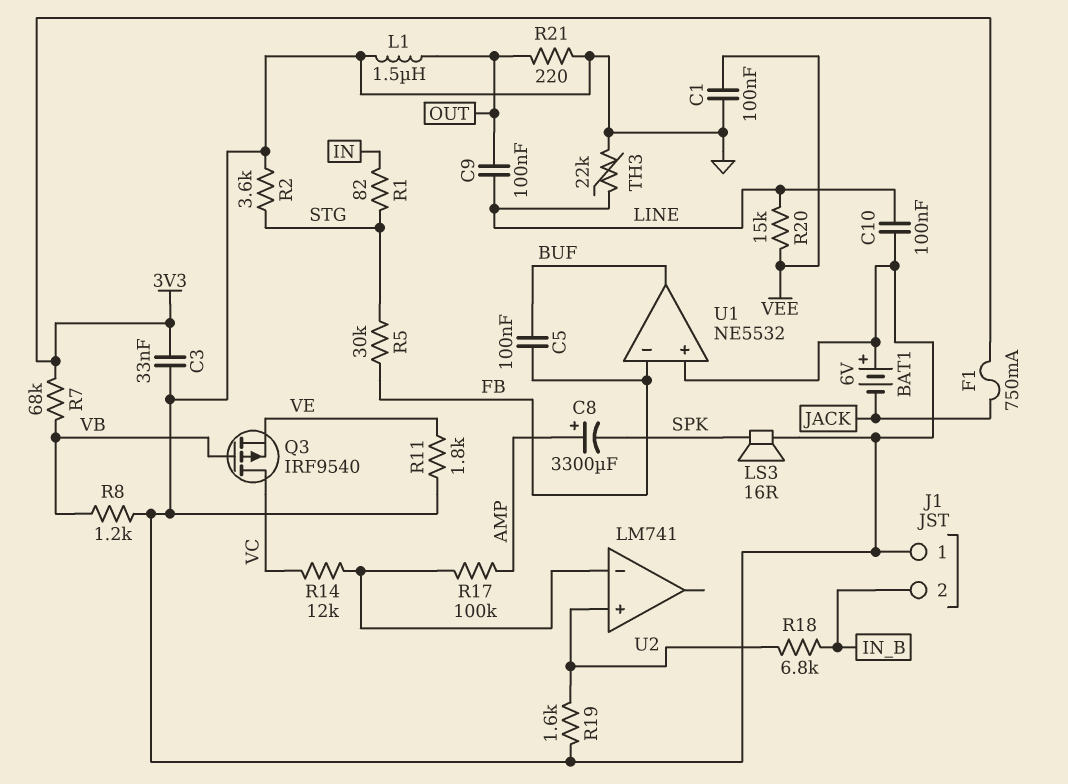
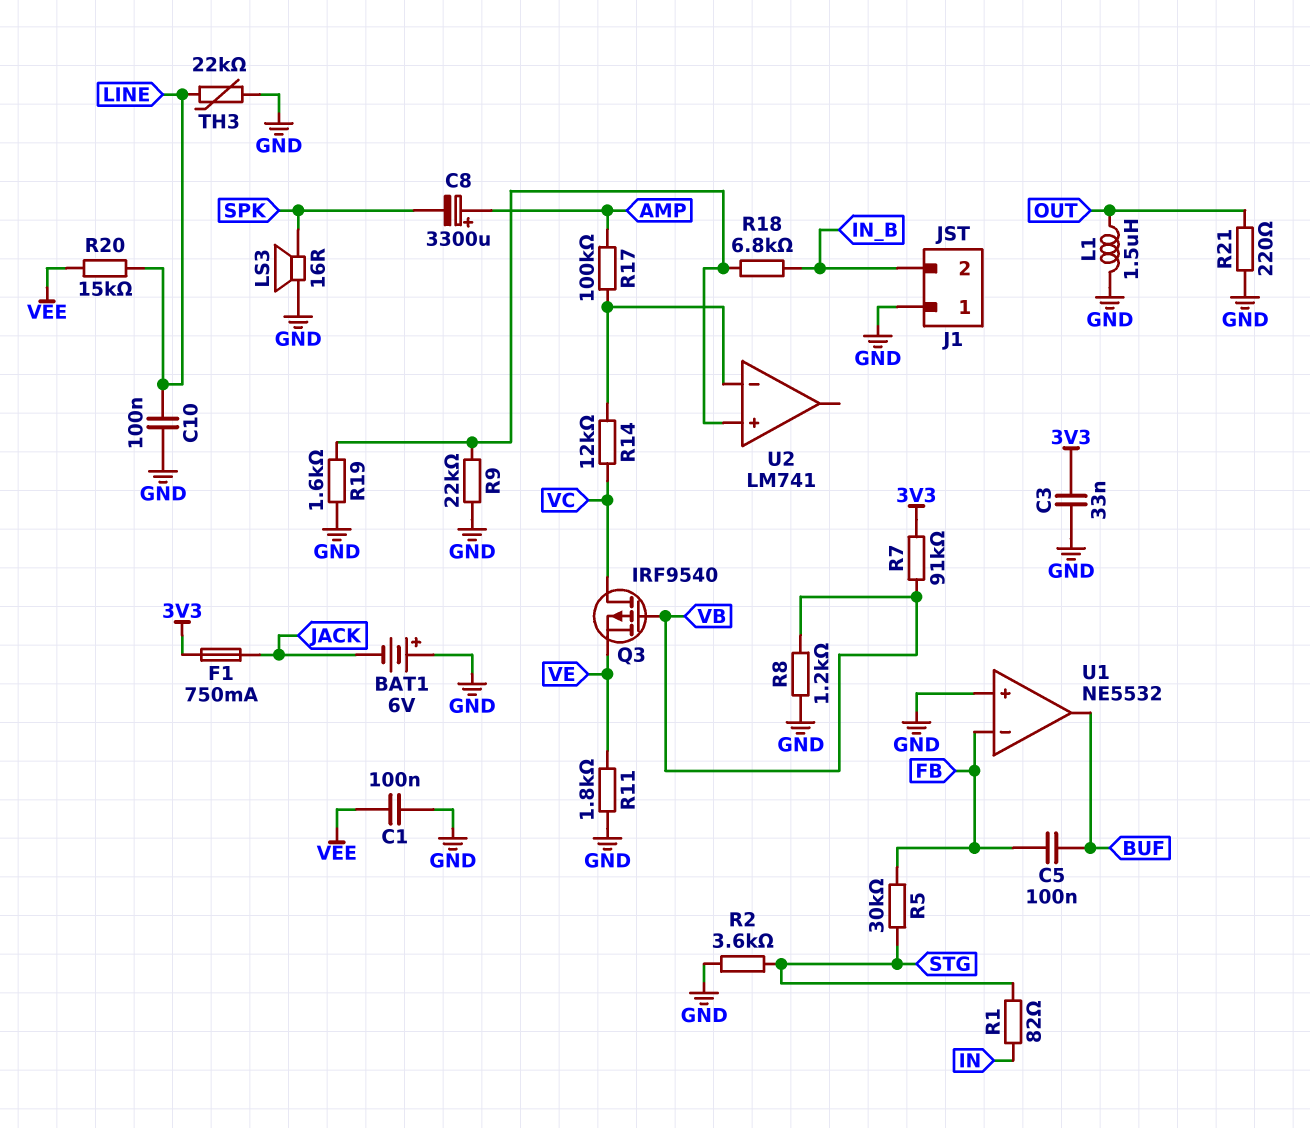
C9: 100nF (LINE, OUT) -> none
R7: 68k (3V3, VB) -> 91k (3V3, VB)
R9: none -> 22k (GND, U2/in+)

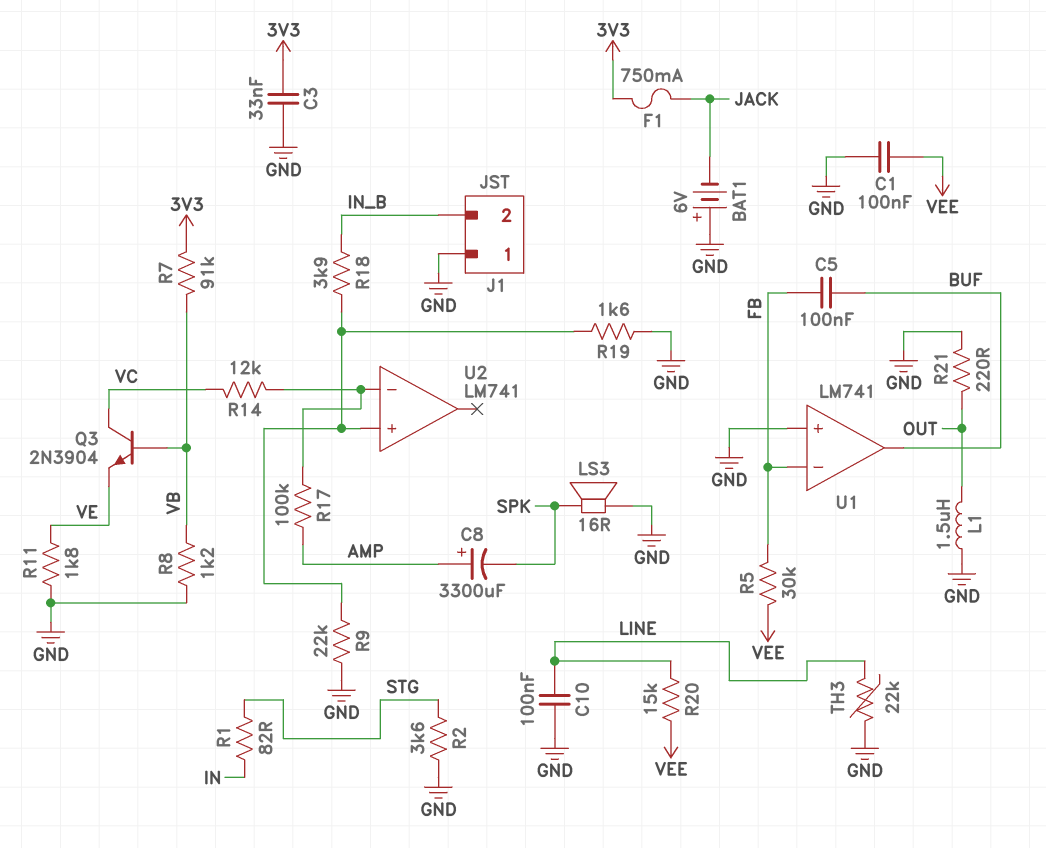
Q3: PMOS IRF9540 (G VB, D VC, S VE) -> NPN 2N3904 (B VB, C VC, E VE)
R5: 30k (FB, STG) -> 30k (FB, VEE)
R18: 6.8k (IN_B, U2/in+) -> 3.9k (IN_B, U2/in+)
U1: NE5532 -> LM741

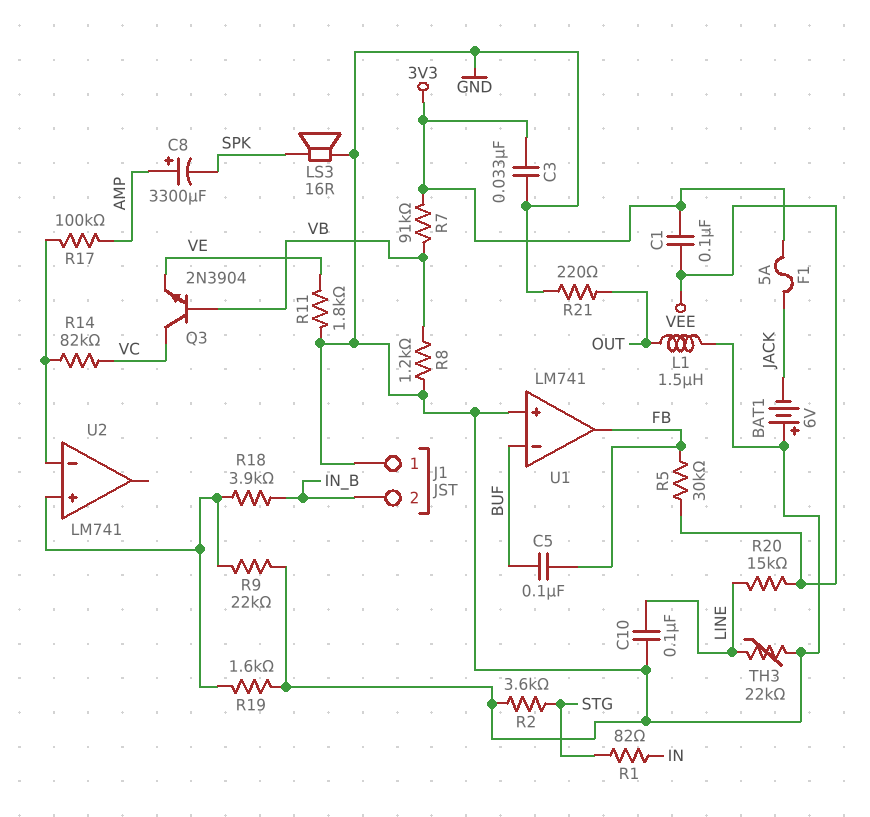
C1: 100nF (GND, VEE) -> 100nF (3V3, VEE)
F1: 750mA (3V3, JACK) -> 5A (3V3, JACK)
R14: 12k (U2/in-, VC) -> 82k (U2/in-, VC)
U1 pin in-: FB -> BUF
U1 pin out: BUF -> FB

